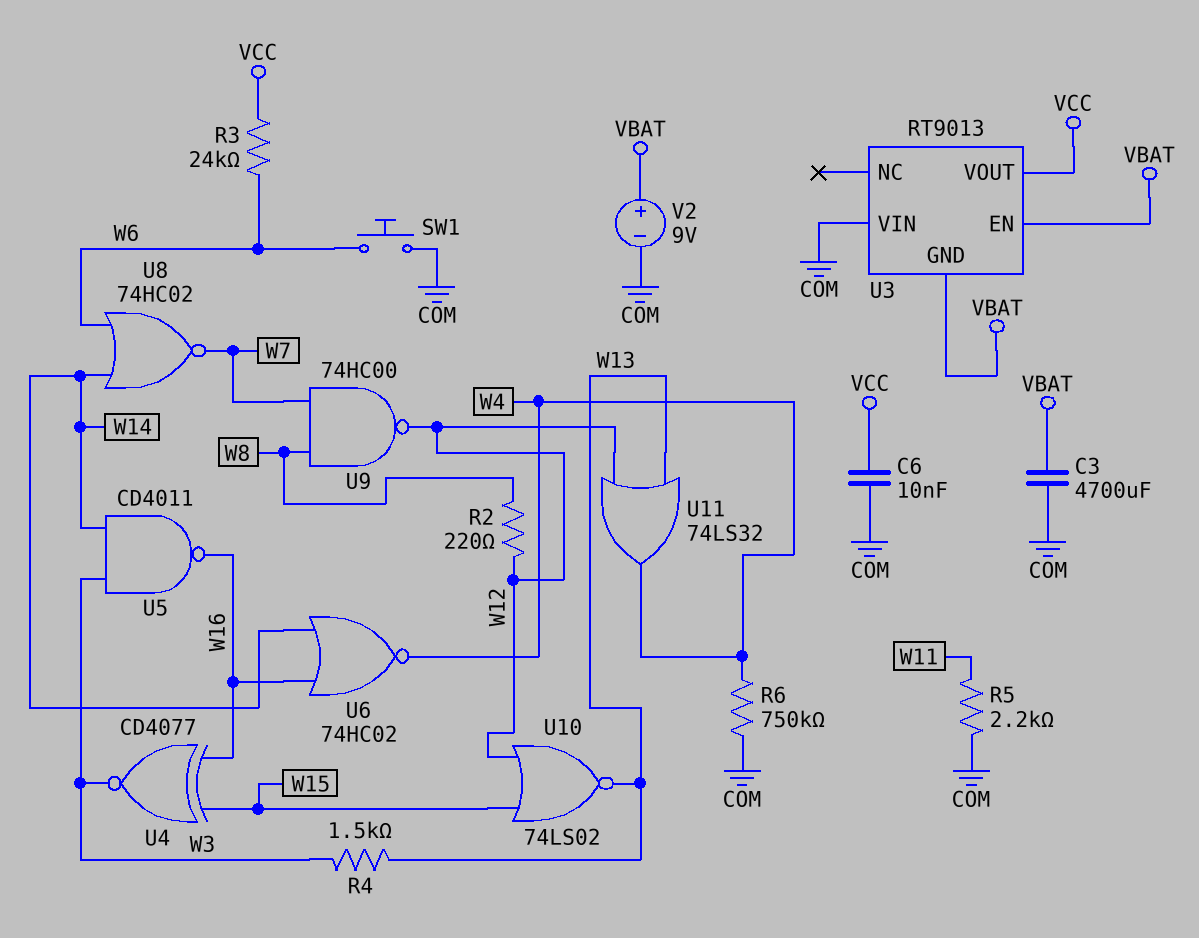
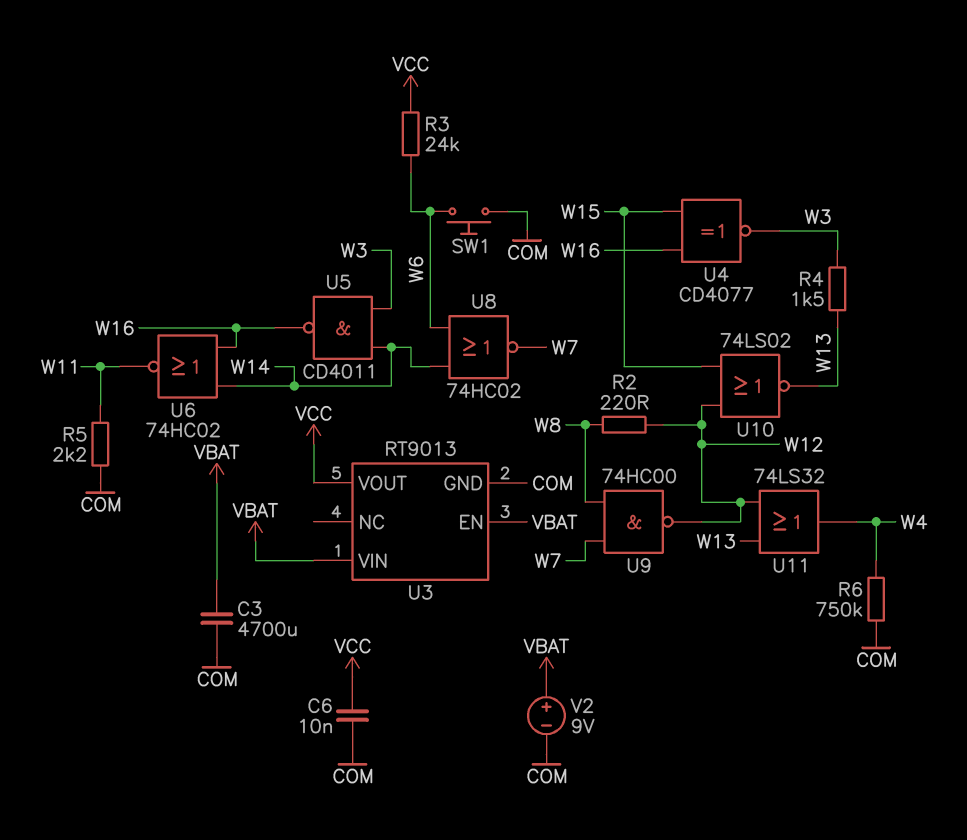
U3 pin GND: VBAT -> COM
U3 pin VIN: COM -> VBAT
U6: NOR 74HC02 (in W14, in W16, out W4) -> NOR 74HC02 (in W14, in W16, out W11)

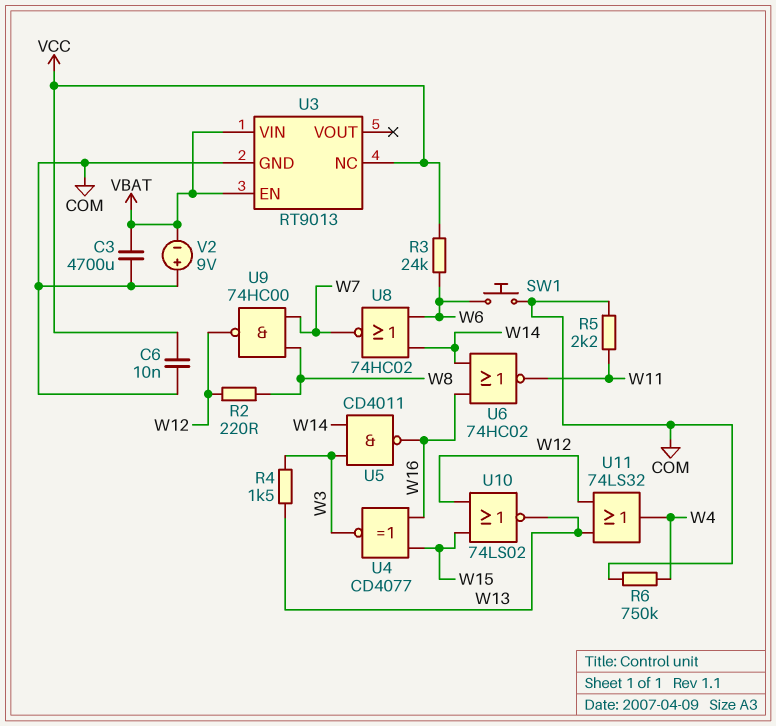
U3 pin NC: none -> VCC
U3 pin VOUT: VCC -> none
V2: 9V (plus VBAT, minus COM) -> 9V (plus COM, minus VBAT)

